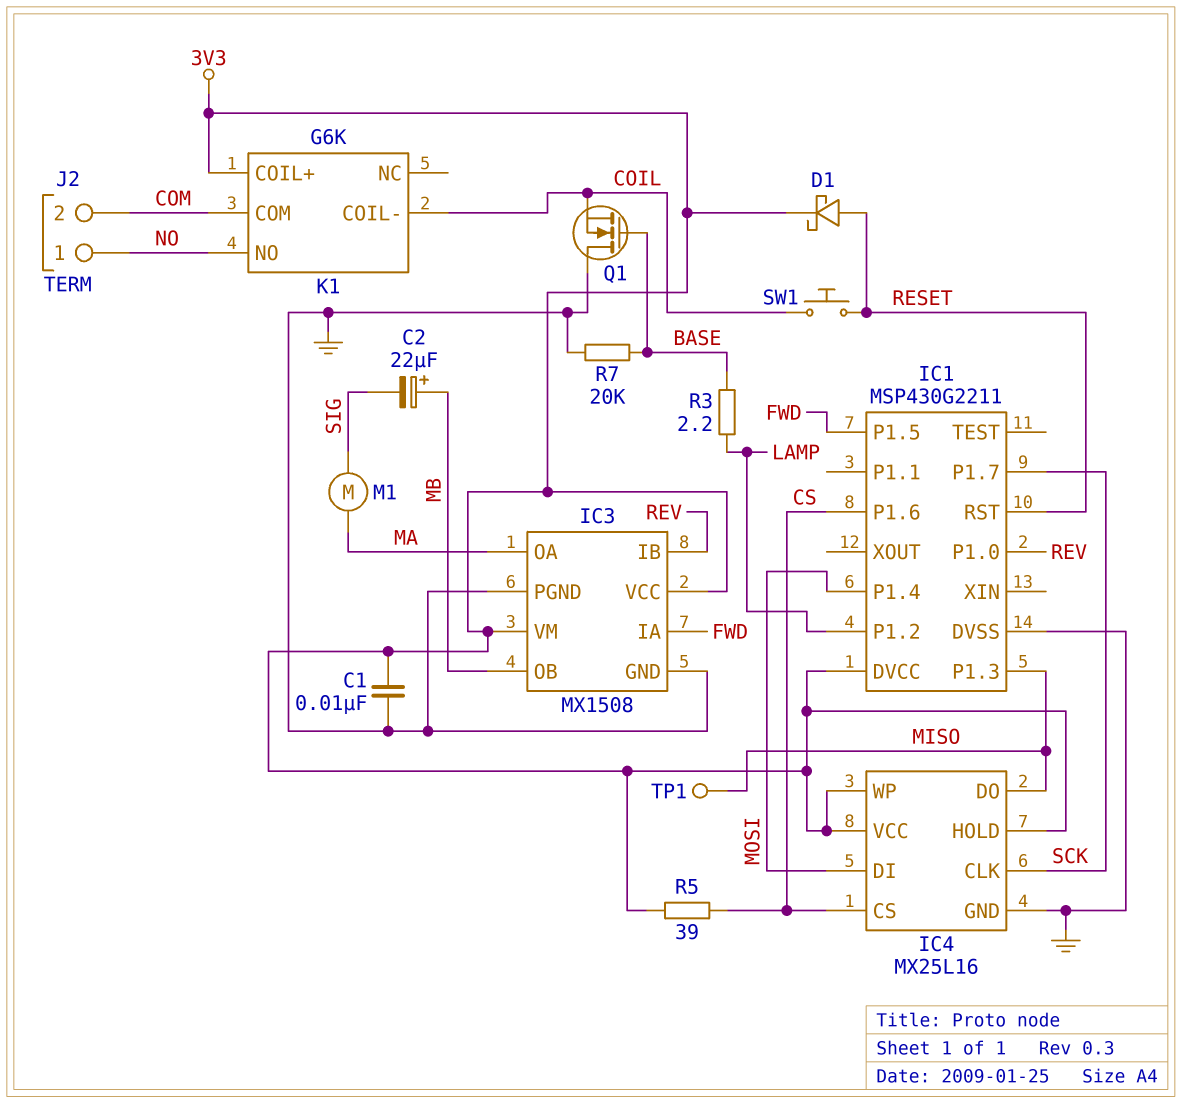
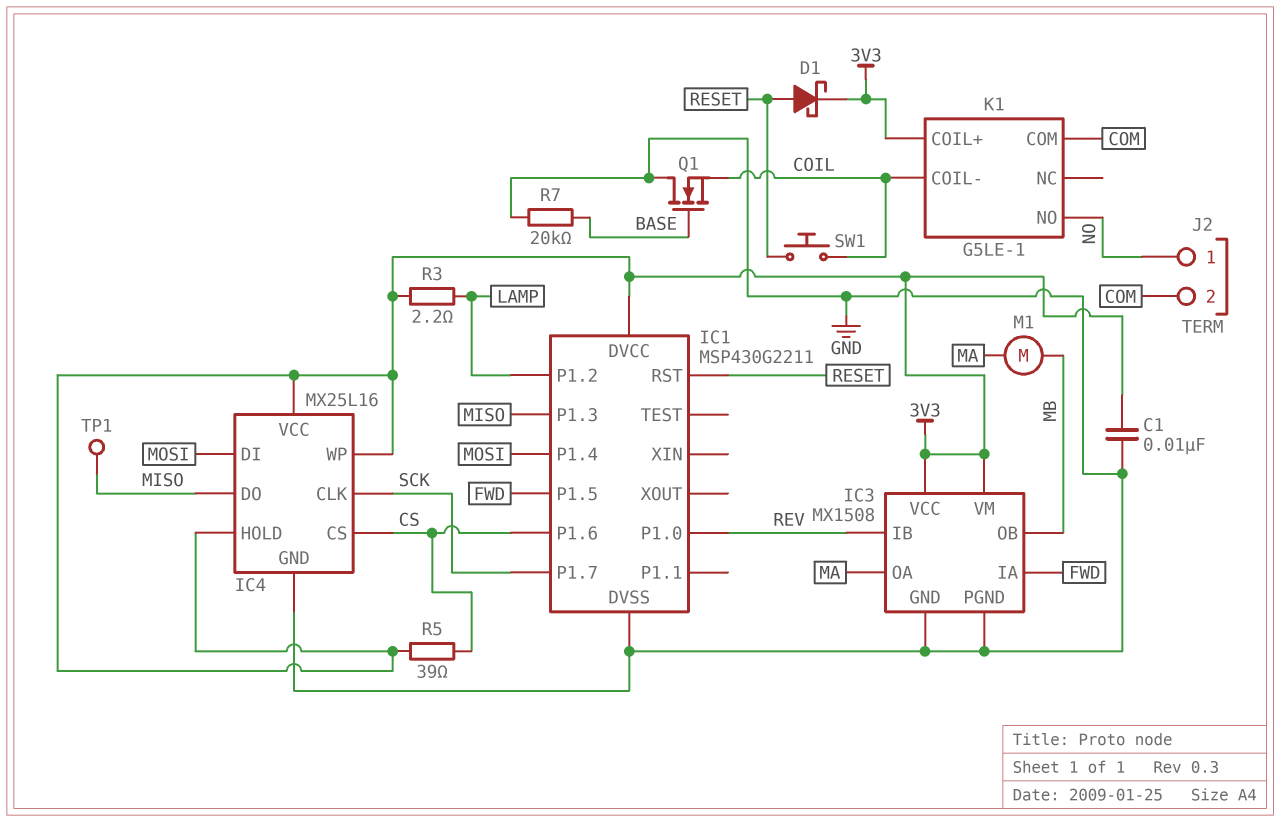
C2: 22uF (plus MB, minus SIG) -> none
K1: G6K -> G5LE-1
M1: motor (MA, SIG) -> motor (MA, MB)
R3: 2.2 (BASE, LAMP) -> 2.2 (3V3, LAMP)

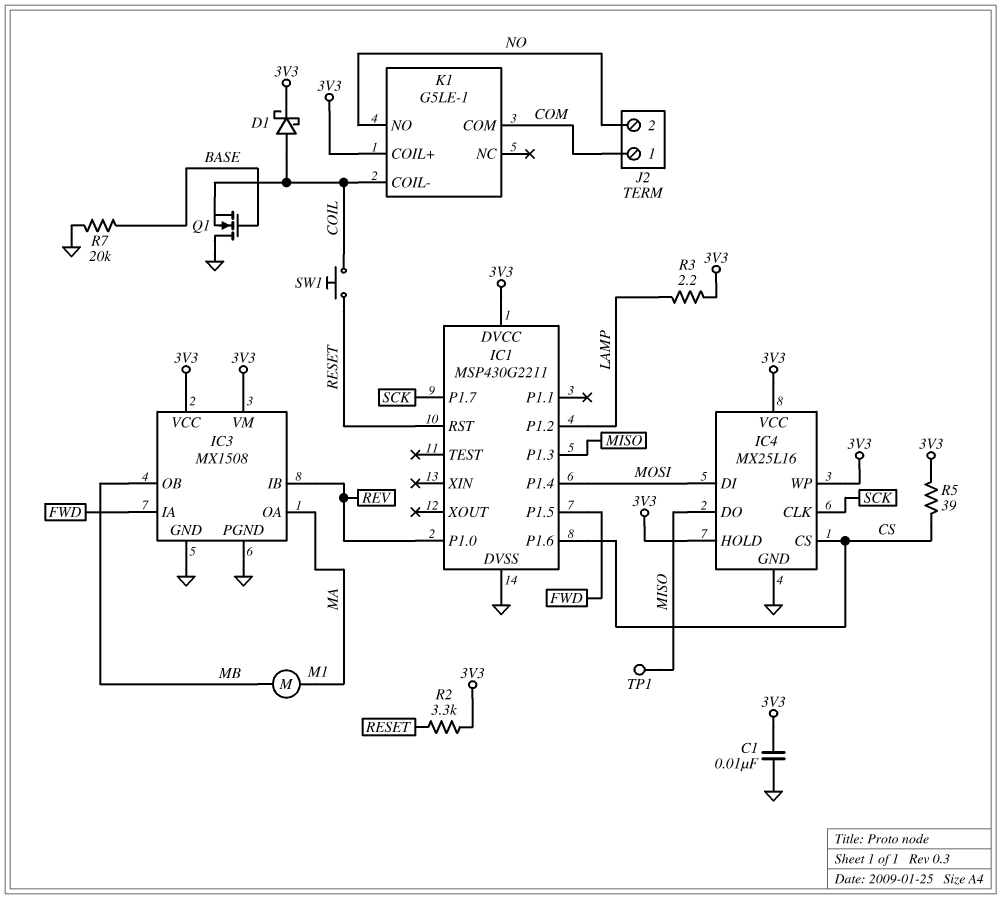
D1: schottky (A RESET, K 3V3) -> schottky (A COIL, K 3V3)
J2 pin 1: NO -> COM
J2 pin 2: COM -> NO
R2: none -> 3.3k (3V3, RESET)

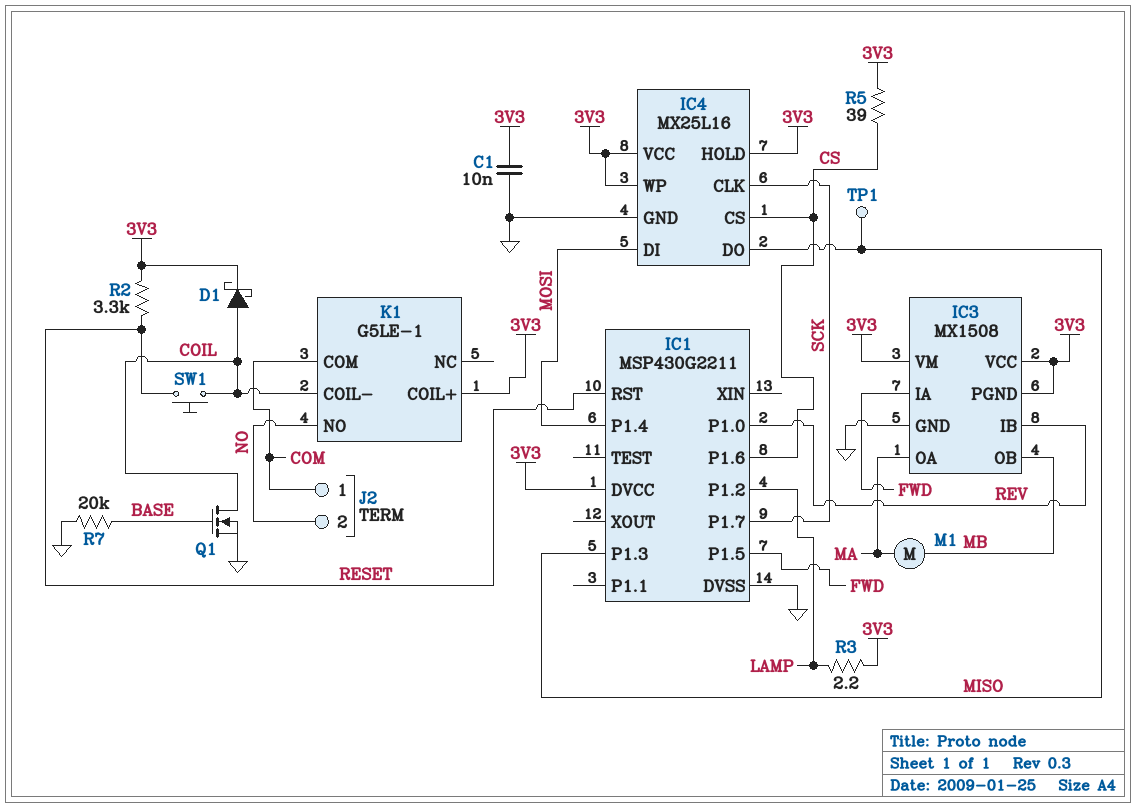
IC3 pin PGND: GND -> 3V3
Q1: NMOS (G BASE, D GND, S COIL) -> NMOS (G BASE, D COIL, S GND)

